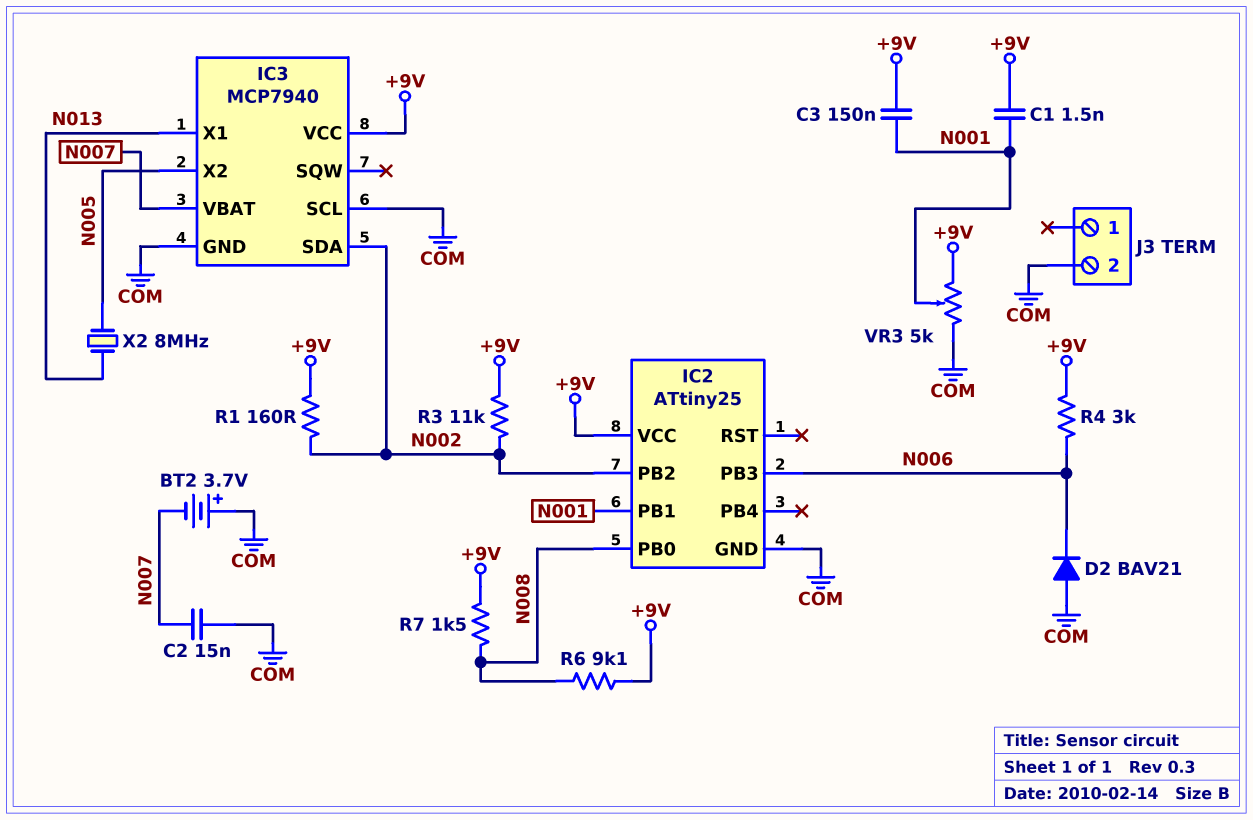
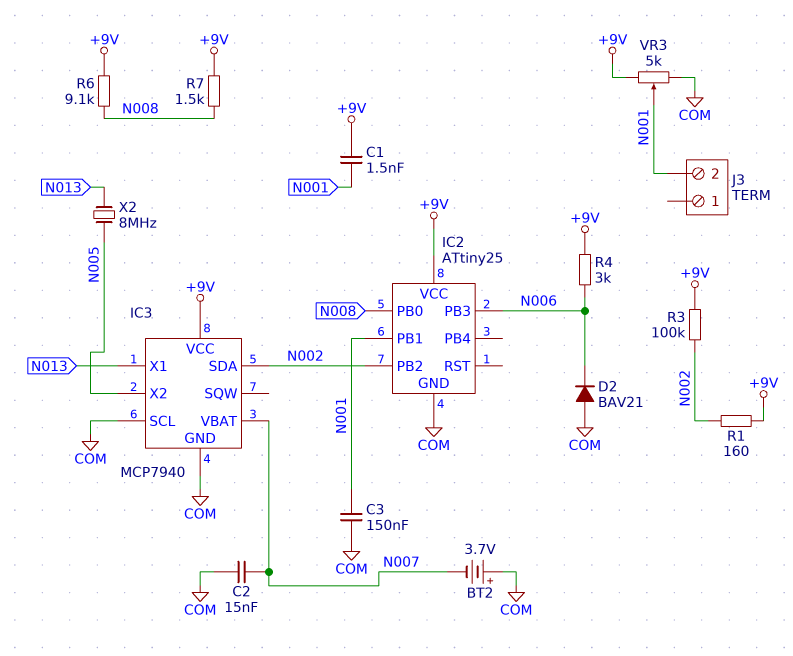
C3: 150nF (+9V, N001) -> 150nF (COM, N001)
J3 pin 2: COM -> N001
R3: 11k (+9V, N002) -> 100k (+9V, N002)

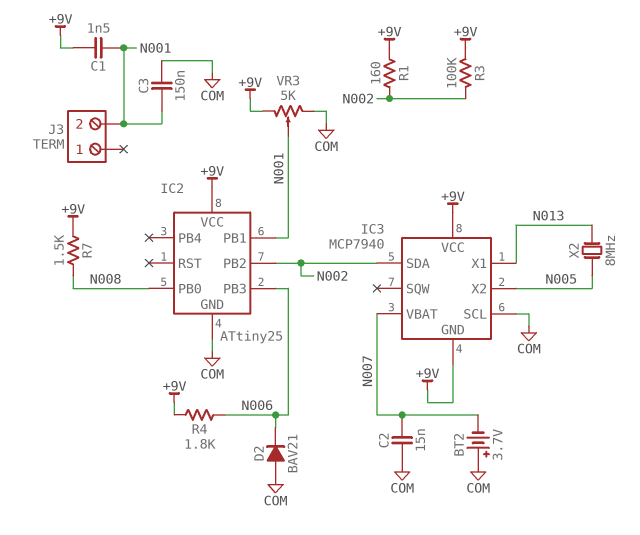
IC3 pin GND: COM -> +9V
R4: 3k (+9V, N006) -> 1.8k (+9V, N006)
R6: 9.1k (+9V, N008) -> none

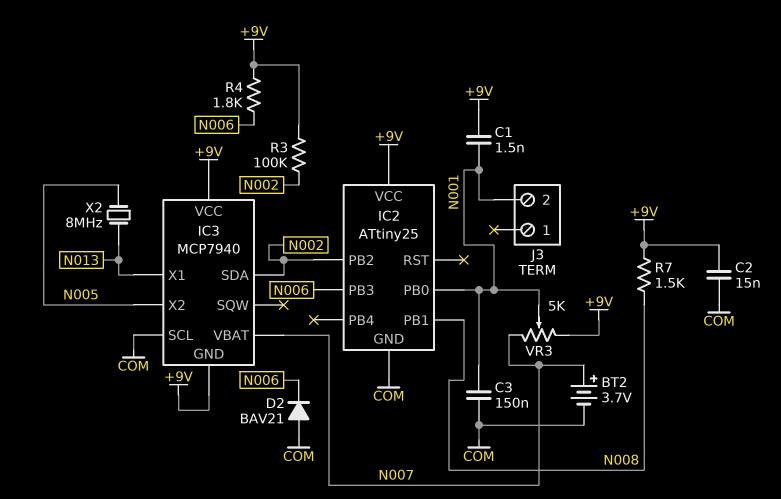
BT2: 3.7V (plus COM, minus N007) -> 3.7V (plus N007, minus COM)
C2: 15nF (COM, N007) -> 15nF (+9V, COM)
IC2 pin PB0: N008 -> N001
IC2 pin PB1: N001 -> N008
R1: 160 (+9V, N002) -> none
VR3: 5k (+9V, COM, wiper N001) -> 5k (+9V, N007, wiper N001)

